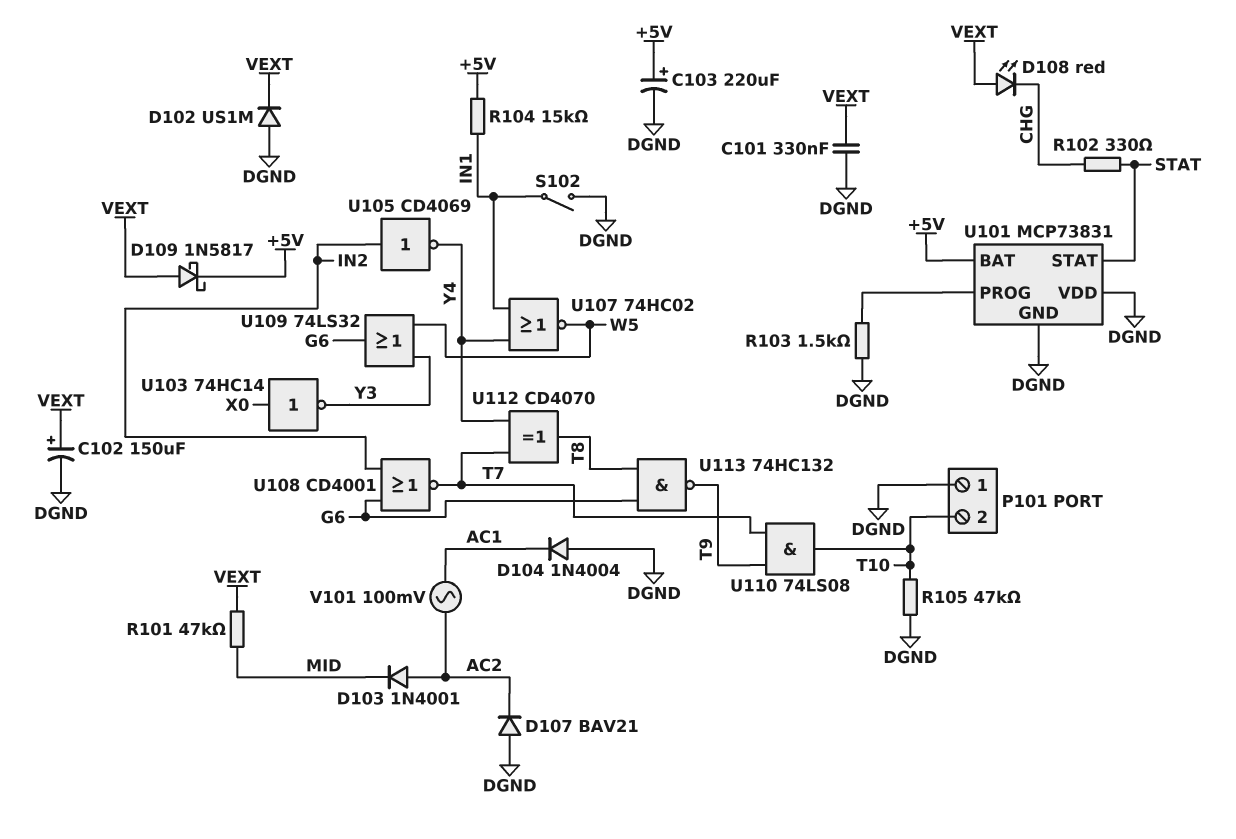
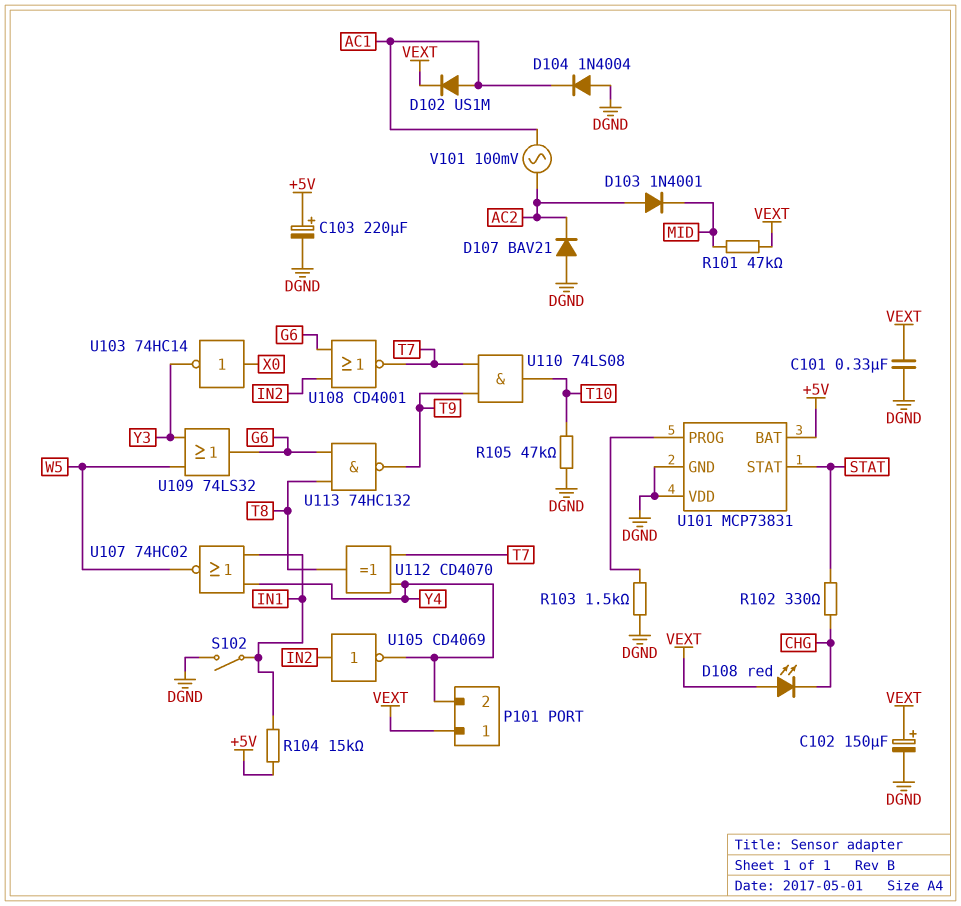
D102: diode US1M (A DGND, K VEXT) -> diode US1M (A AC1, K VEXT)
D109: schottky 1N5817 (A VEXT, K +5V) -> none
P101 pin 1: DGND -> VEXT
P101 pin 2: T10 -> Y4

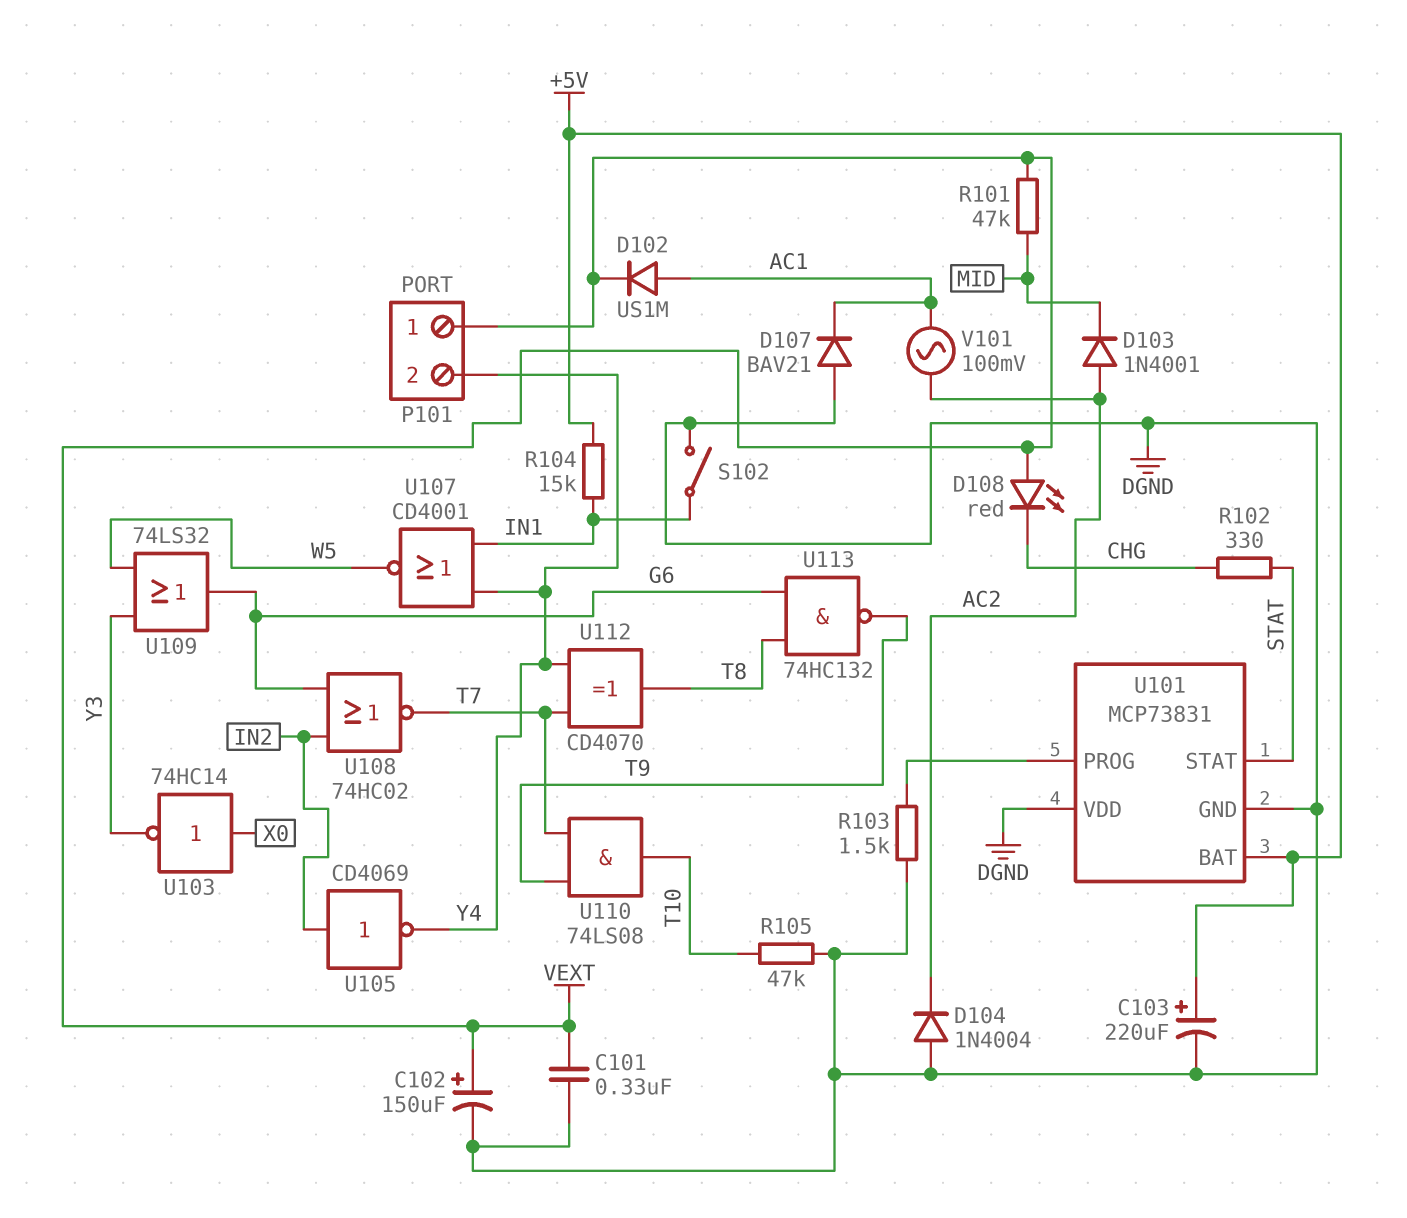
D104: diode 1N4004 (A DGND, K AC1) -> diode 1N4004 (A DGND, K AC2)
D107: diode BAV21 (A DGND, K AC2) -> diode BAV21 (A DGND, K AC1)
U107: NOR 74HC02 (in IN1, in Y4, out W5) -> NOR CD4001 (in IN1, in Y4, out W5)
U108: NOR CD4001 (in G6, in IN2, out T7) -> NOR 74HC02 (in G6, in IN2, out T7)

